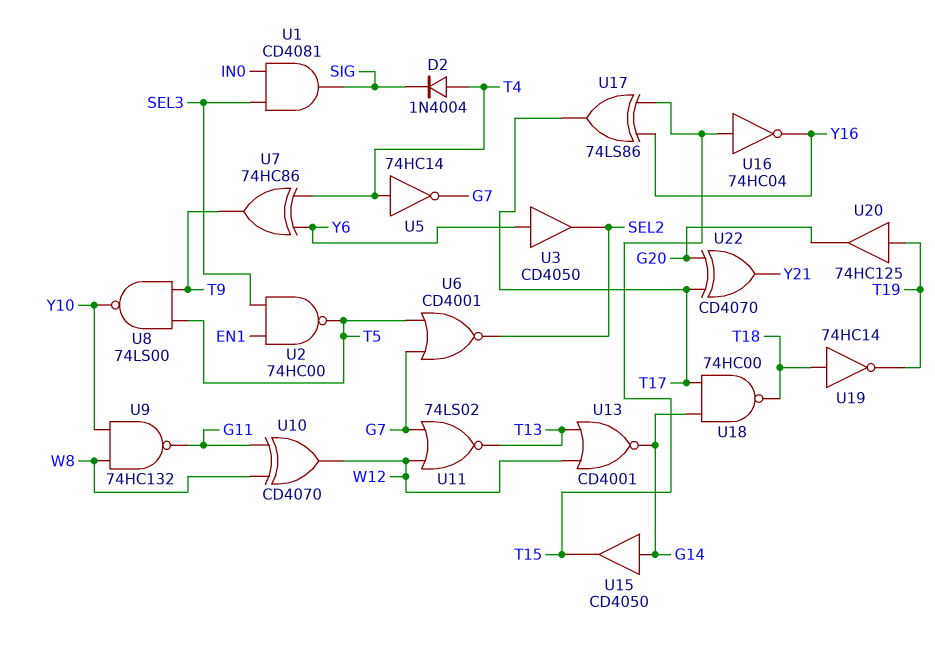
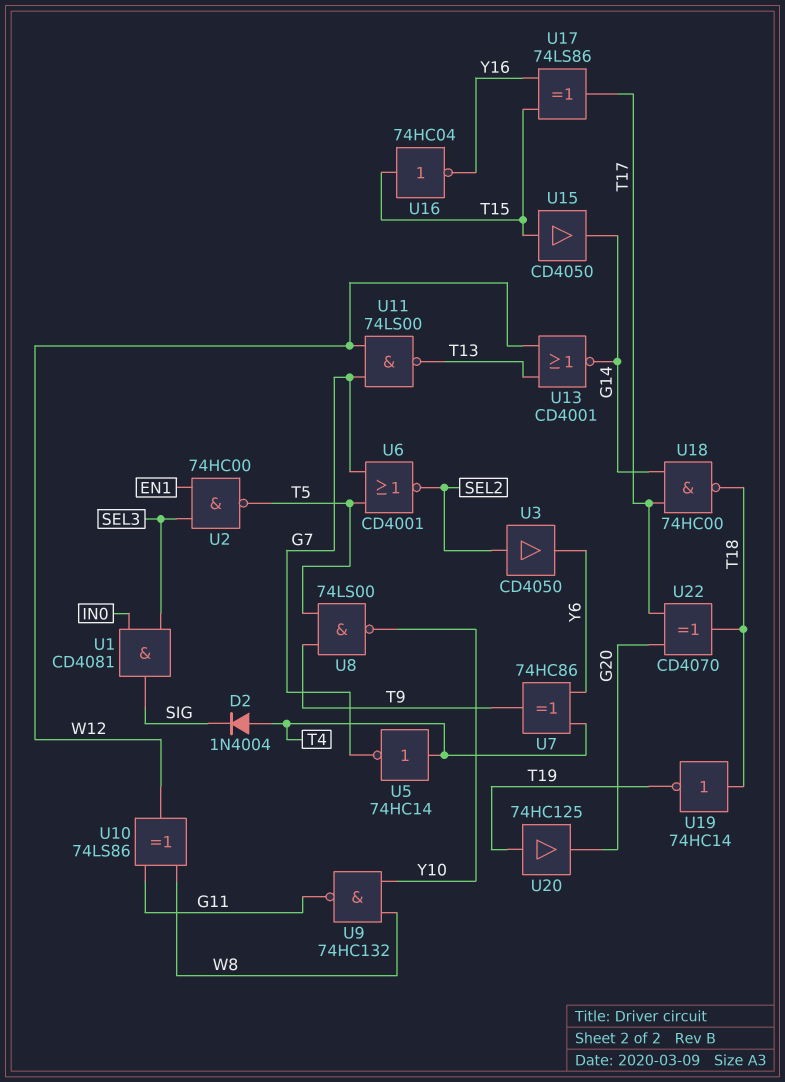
U3: buffer CD4050 (in Y6, out SEL2) -> buffer CD4050 (in SEL2, out Y6)
U10: XOR CD4070 (in G11, in W8, out W12) -> XOR 74LS86 (in G11, in W8, out W12)
U11: NOR 74LS02 (in G7, in W12, out T13) -> NAND 74LS00 (in G7, in W12, out T13)
U15: buffer CD4050 (in G14, out T15) -> buffer CD4050 (in T15, out G14)
U22: XOR CD4070 (in G20, in T17, out Y21) -> XOR CD4070 (in G20, in T17, out T18)

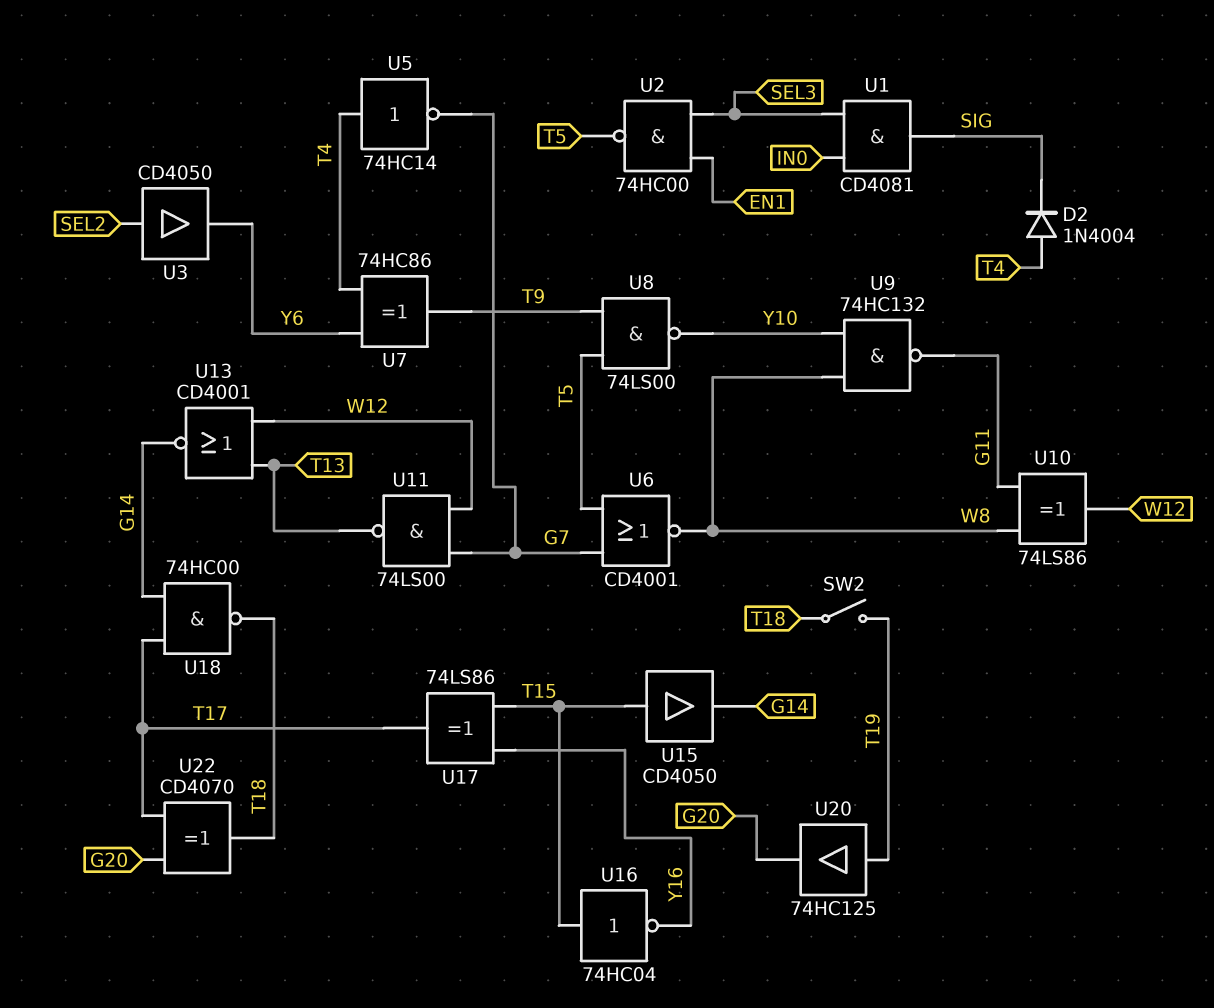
SW2: none -> switch (T18, T19)
U6: NOR CD4001 (in G7, in T5, out SEL2) -> NOR CD4001 (in G7, in T5, out W8)
U19: NOT 74HC14 (in T18, out T19) -> none

